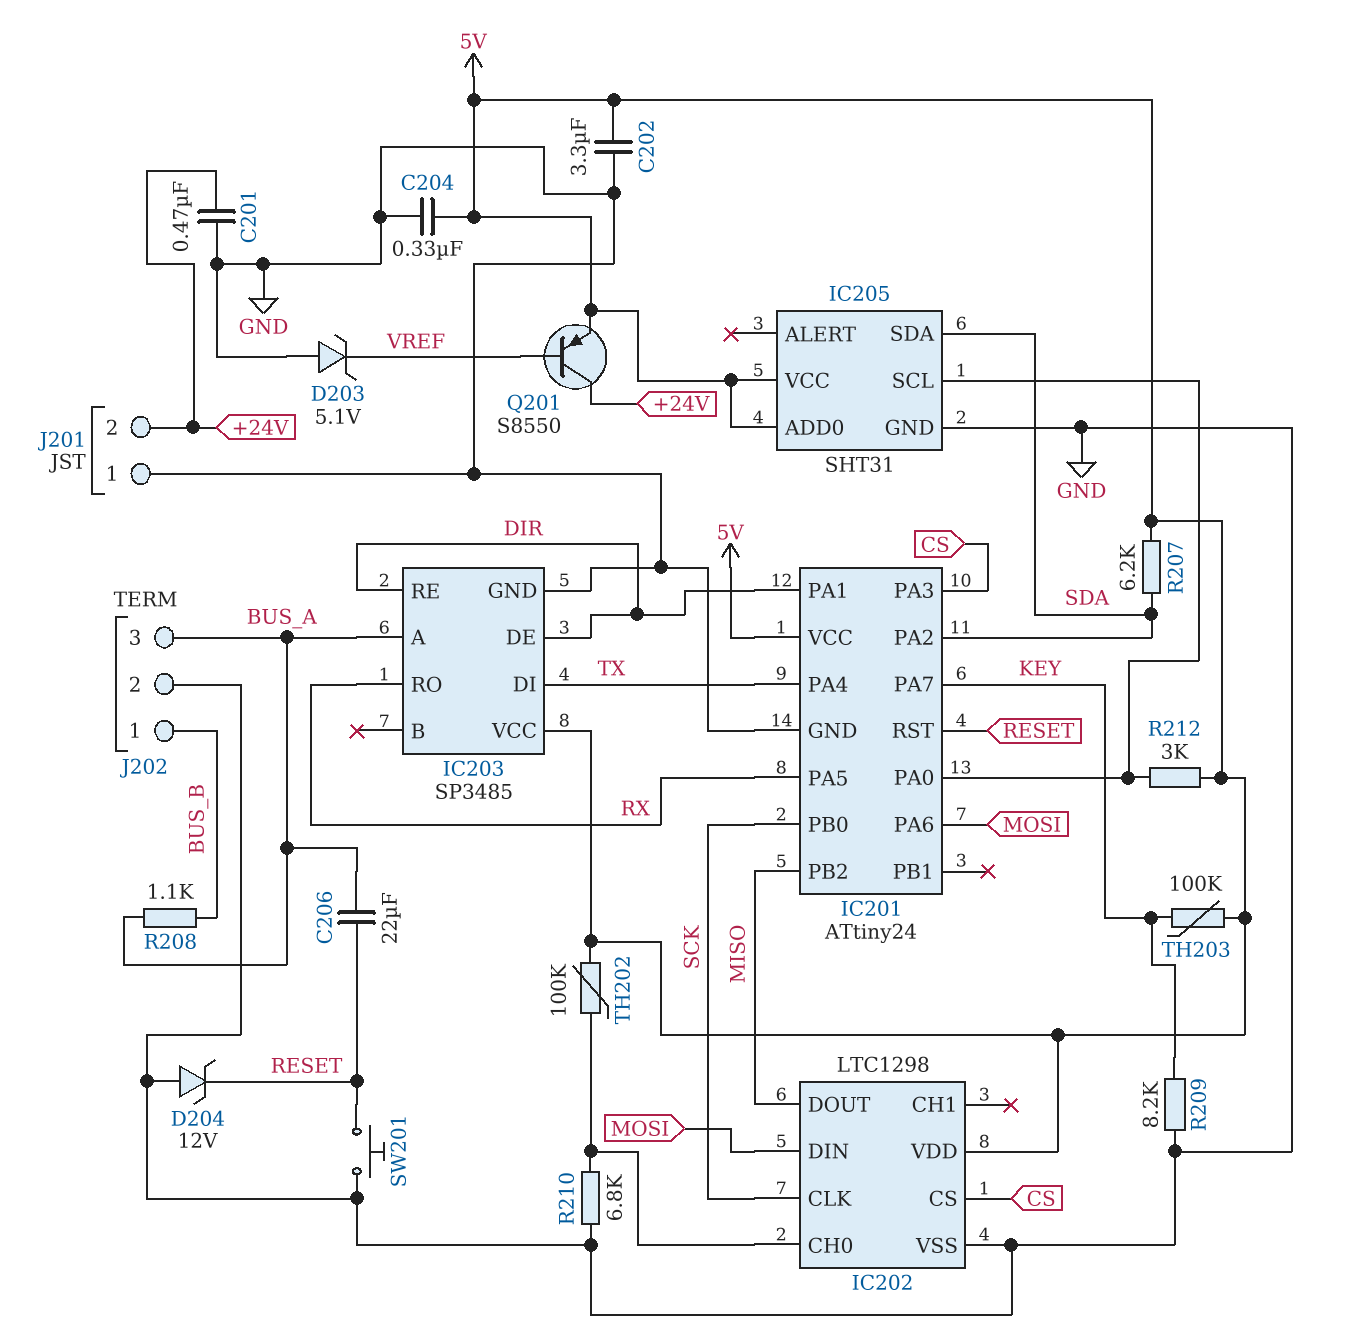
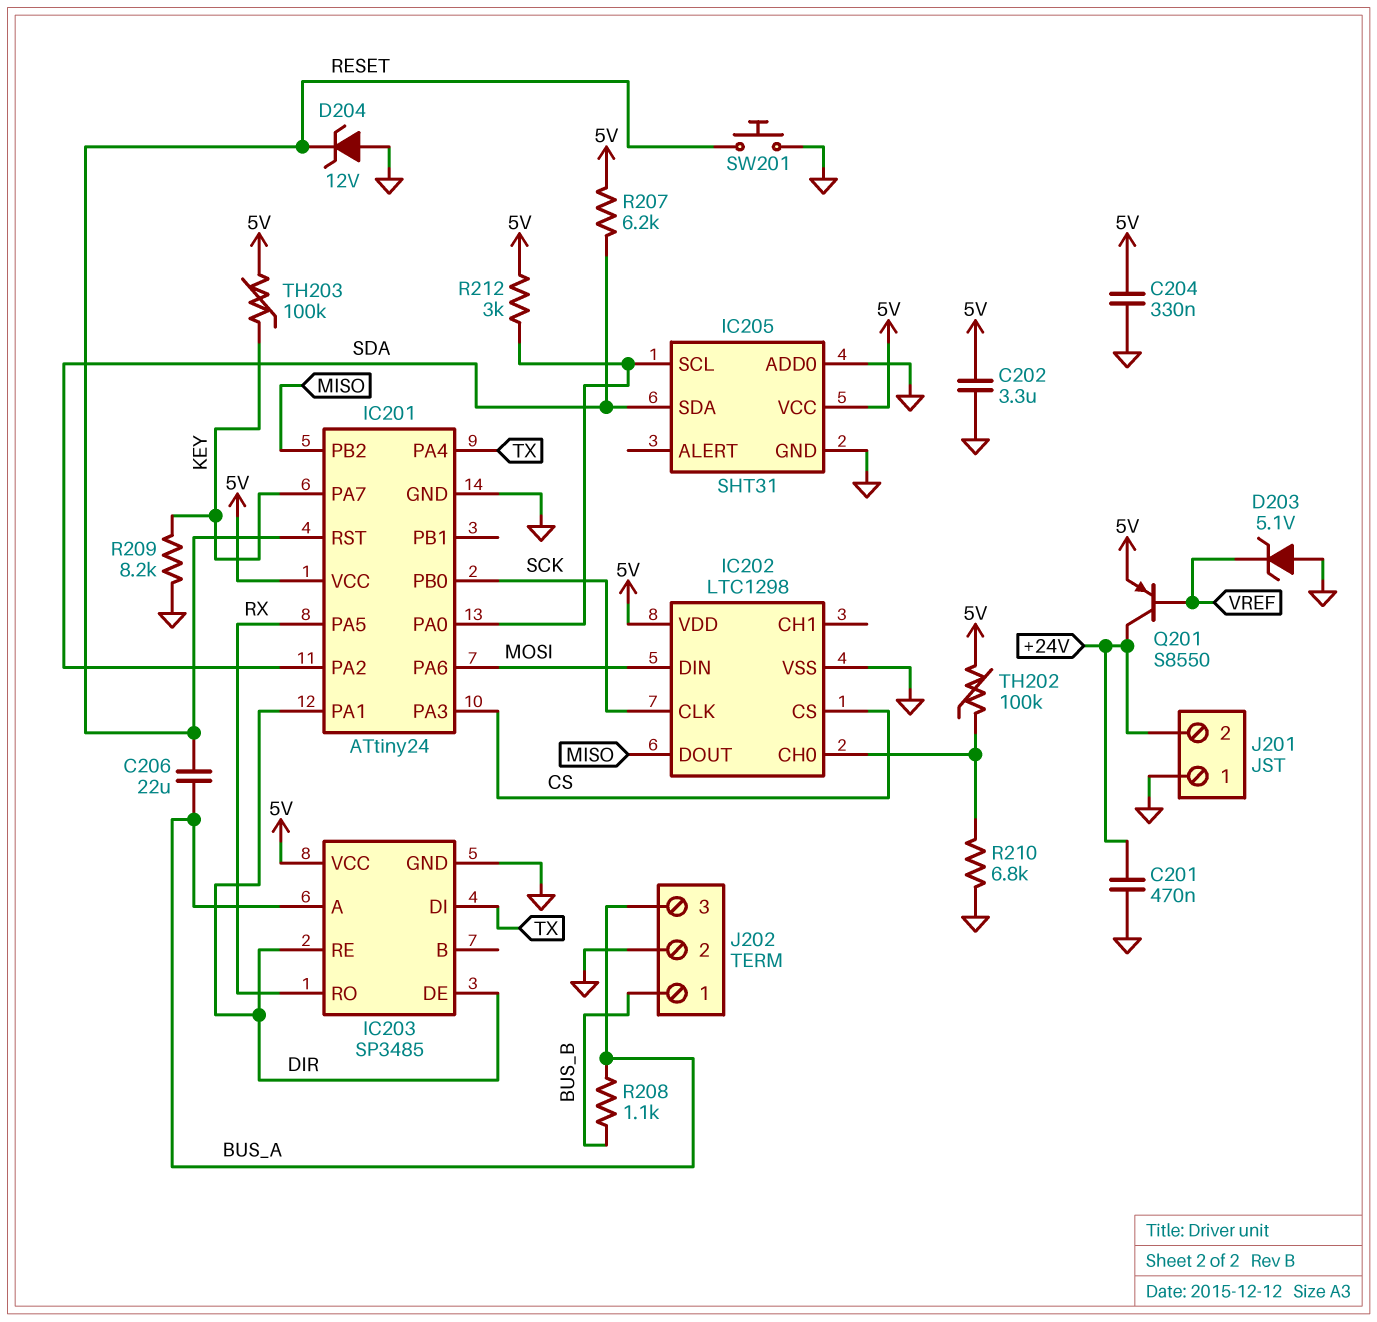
IC205 pin ADD0: 5V -> GND

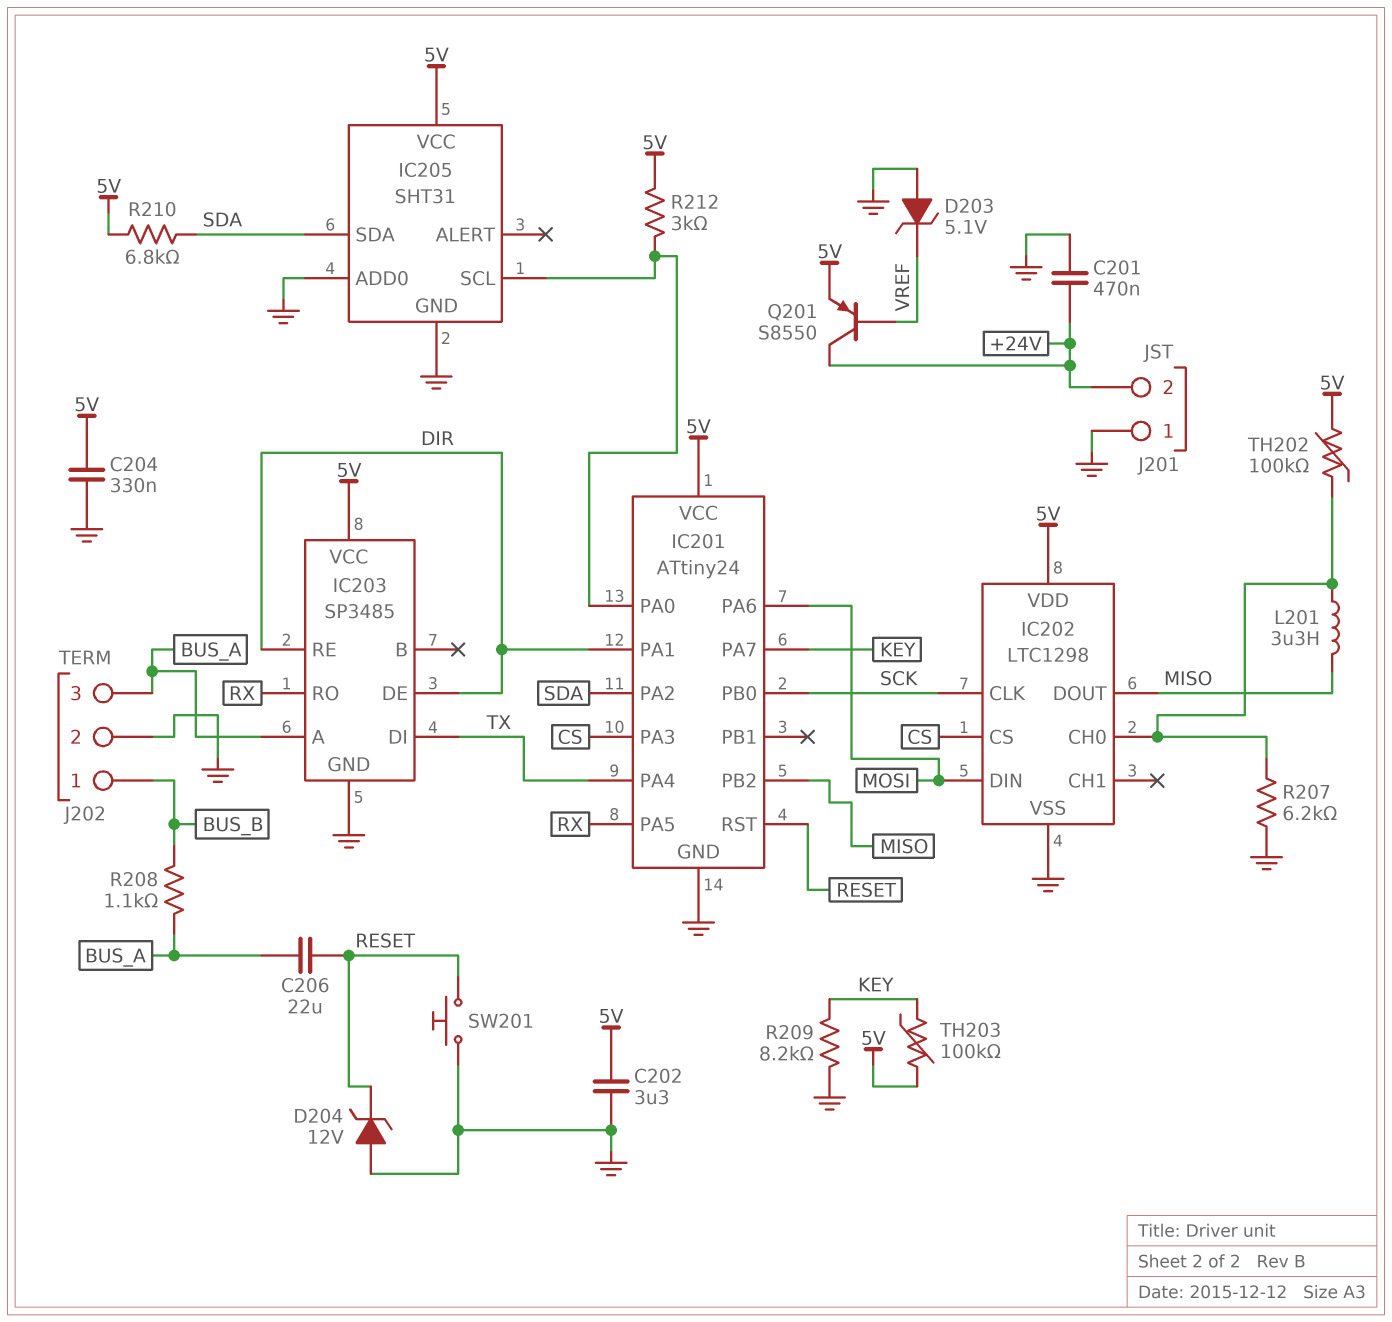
L201: none -> 3.3uH (IC202/CH0, MISO)
R207: 6.2k (5V, SDA) -> 6.2k (GND, IC202/CH0)
R210: 6.8k (GND, IC202/CH0) -> 6.8k (5V, SDA)

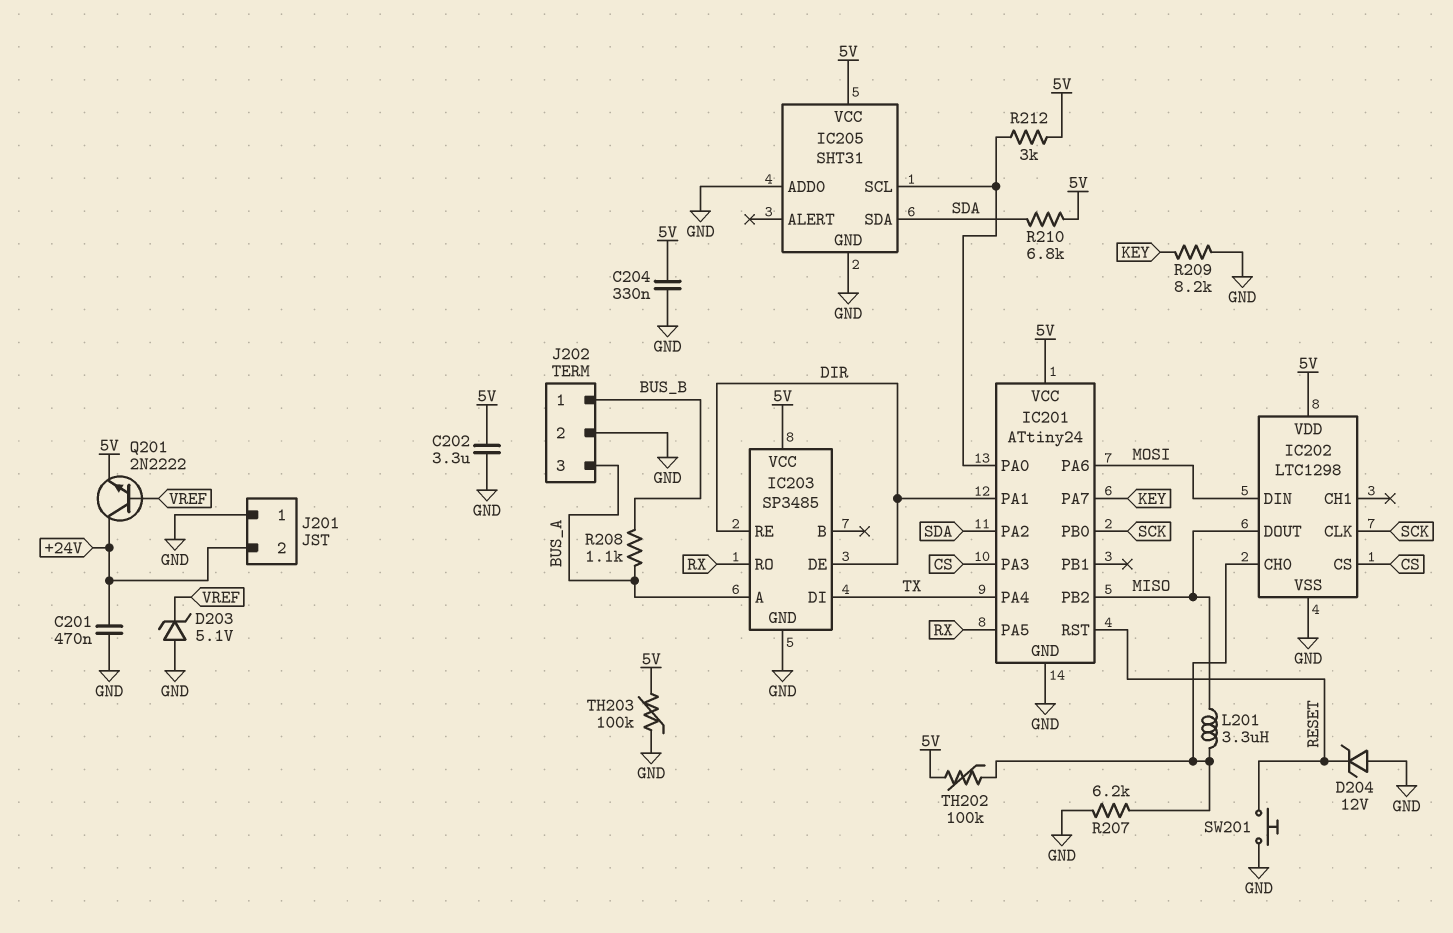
C206: 22uF (BUS_A, RESET) -> none
Q201: PNP S8550 (B VREF, C +24V, E 5V) -> NPN 2N2222 (B VREF, C +24V, E 5V)
TH203: 100k (5V, KEY) -> 100k (5V, GND)

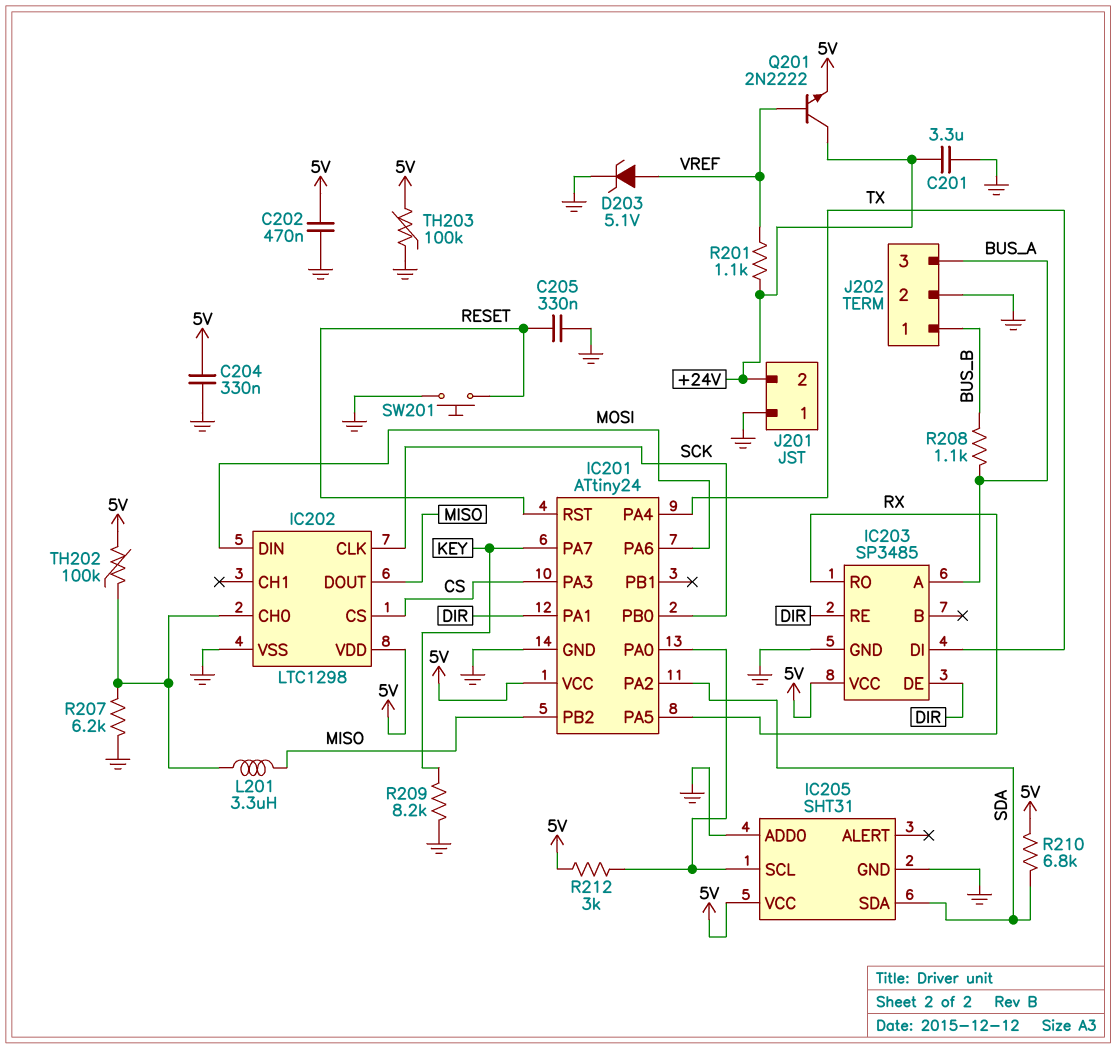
C201: 470nF (+24V, GND) -> 3.3uF (+24V, GND)
C202: 3.3uF (5V, GND) -> 470nF (5V, GND)
C205: none -> 330nF (GND, RESET)
D203: zener 5.1V (A GND, K VREF) -> zener 5.1V (A VREF, K GND)
D204: zener 12V (A GND, K RESET) -> none
R201: none -> 1.1k (+24V, VREF)

